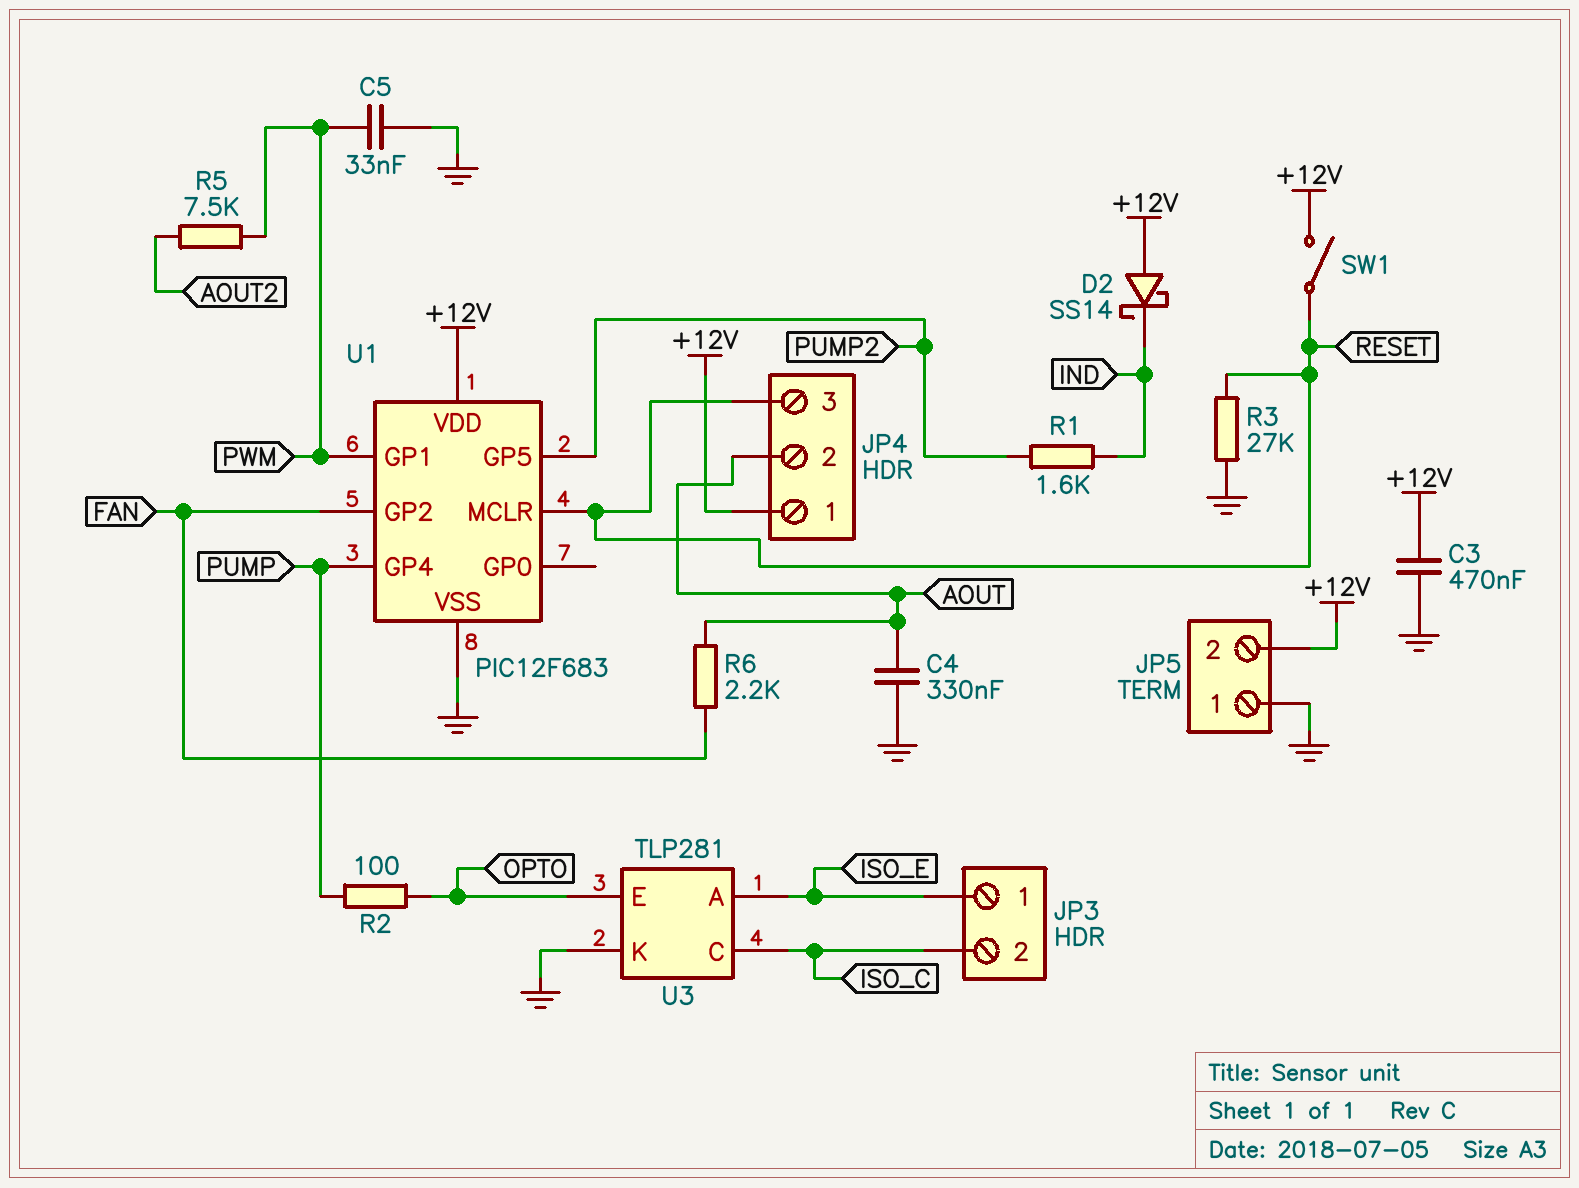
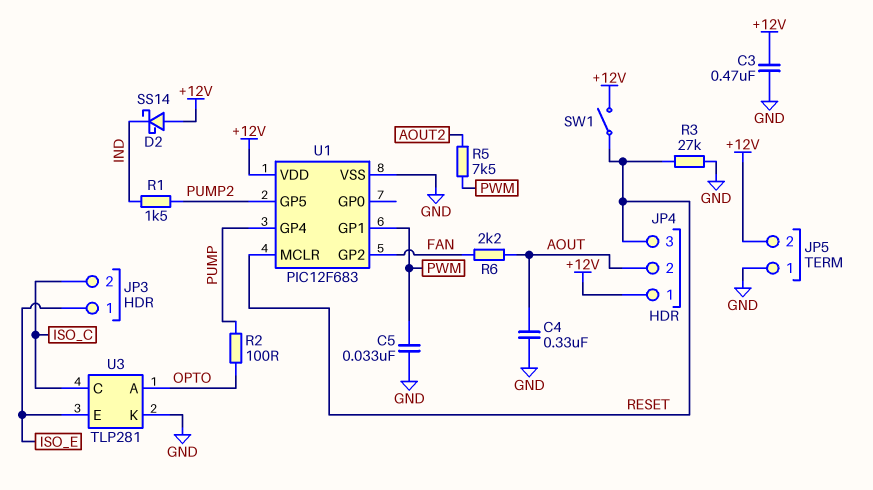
R1: 1.6k (IND, PUMP2) -> 1.5k (IND, PUMP2)
U3 pin A: ISO_E -> OPTO
U3 pin E: OPTO -> ISO_E

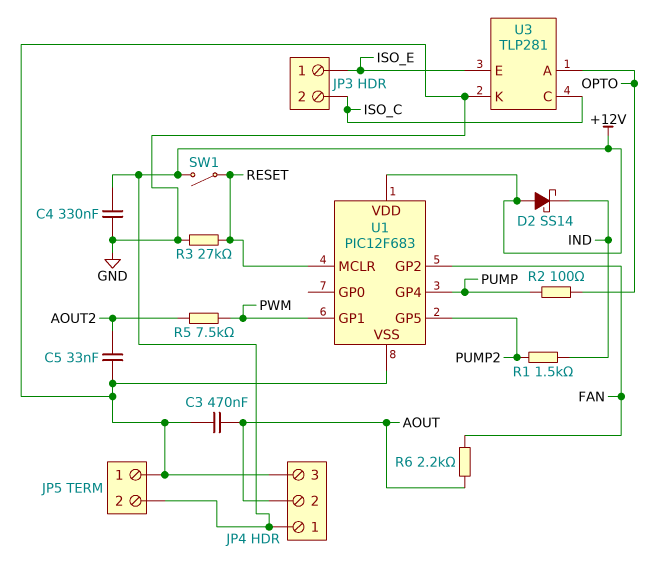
C3: 470nF (+12V, GND) -> 470nF (AOUT, GND)
C4: 330nF (AOUT, GND) -> 330nF (+12V, GND)
C5: 33nF (GND, PWM) -> 33nF (AOUT2, GND)
JP4 pin 3: RESET -> GND

